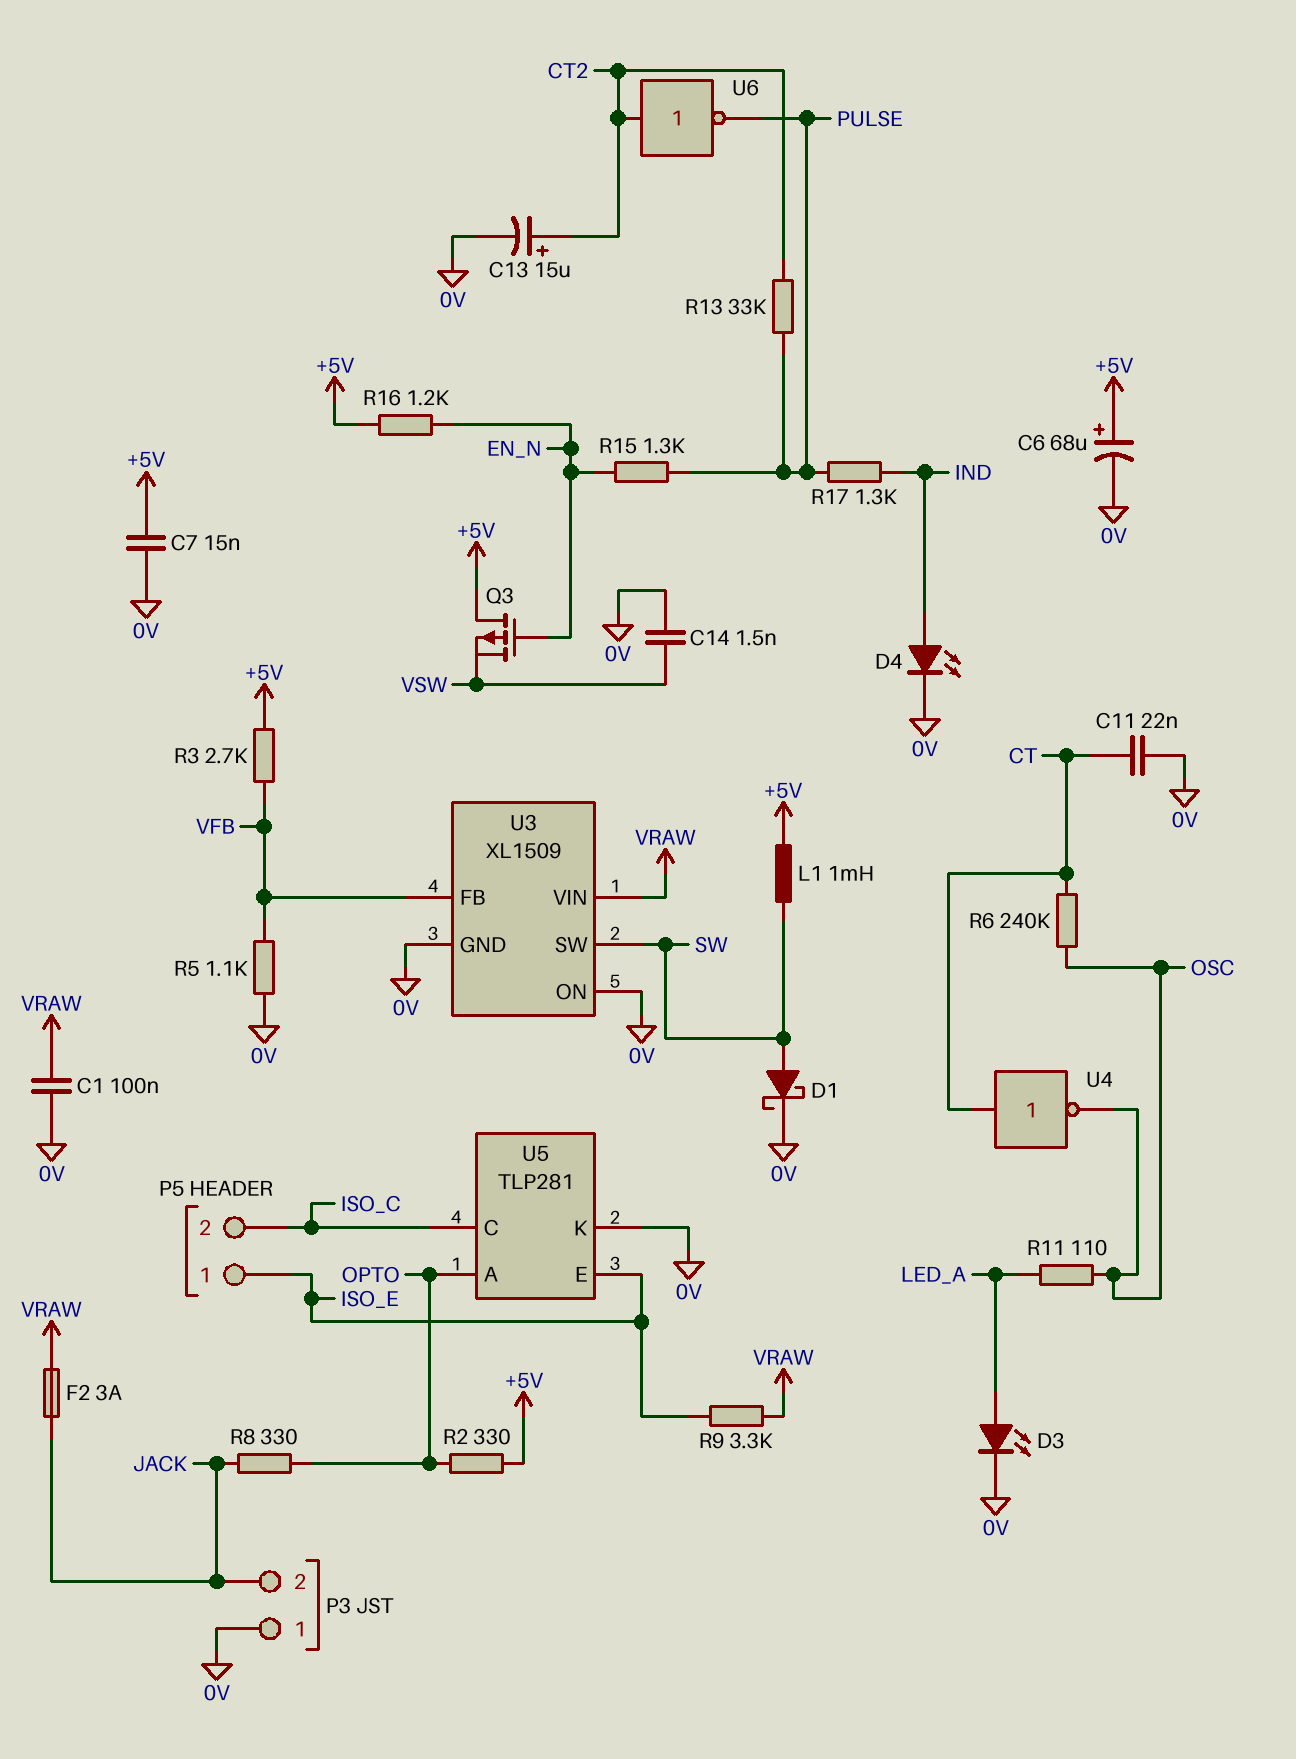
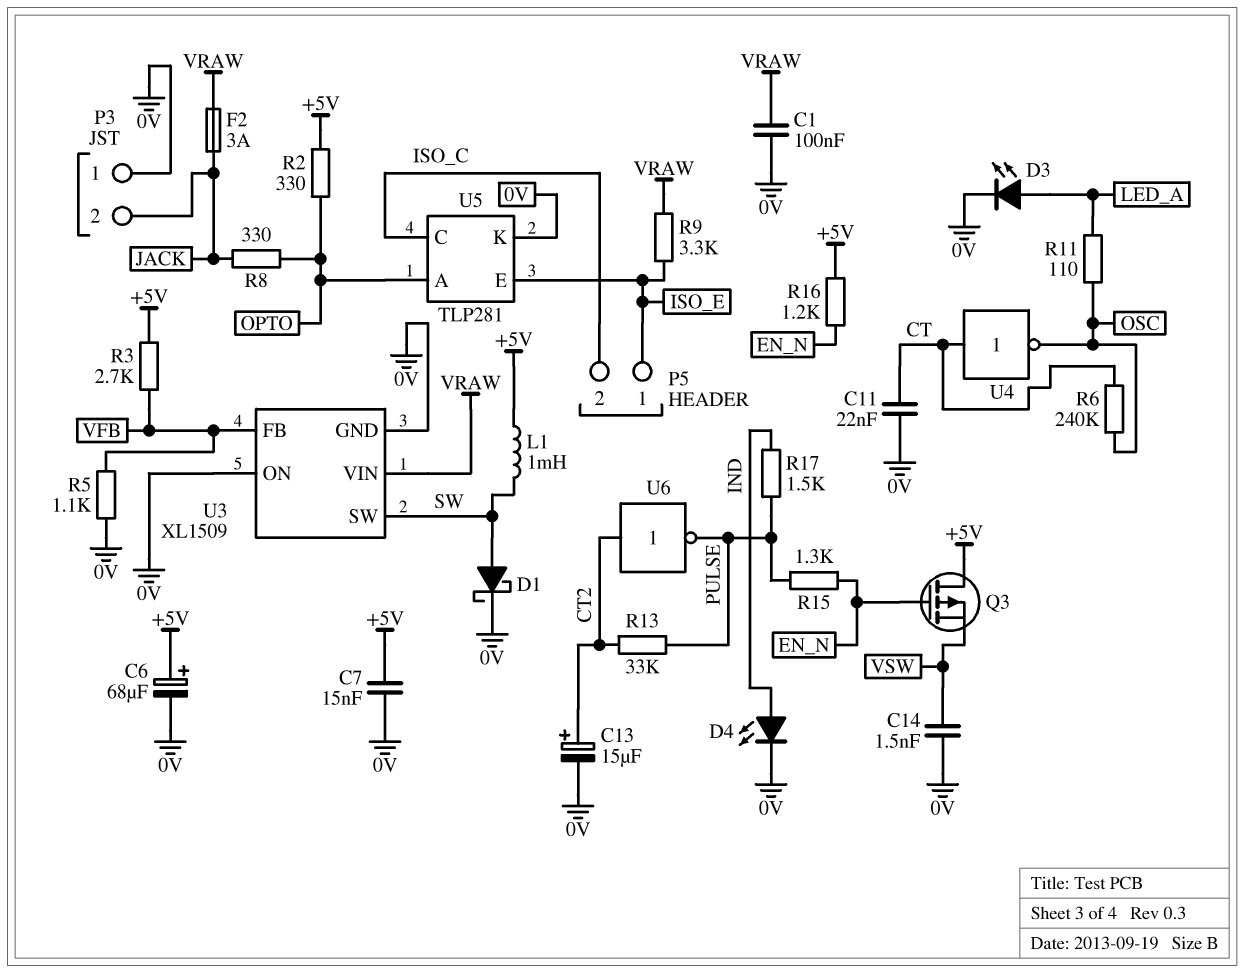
R17: 1.3k (IND, PULSE) -> 1.5k (IND, PULSE)

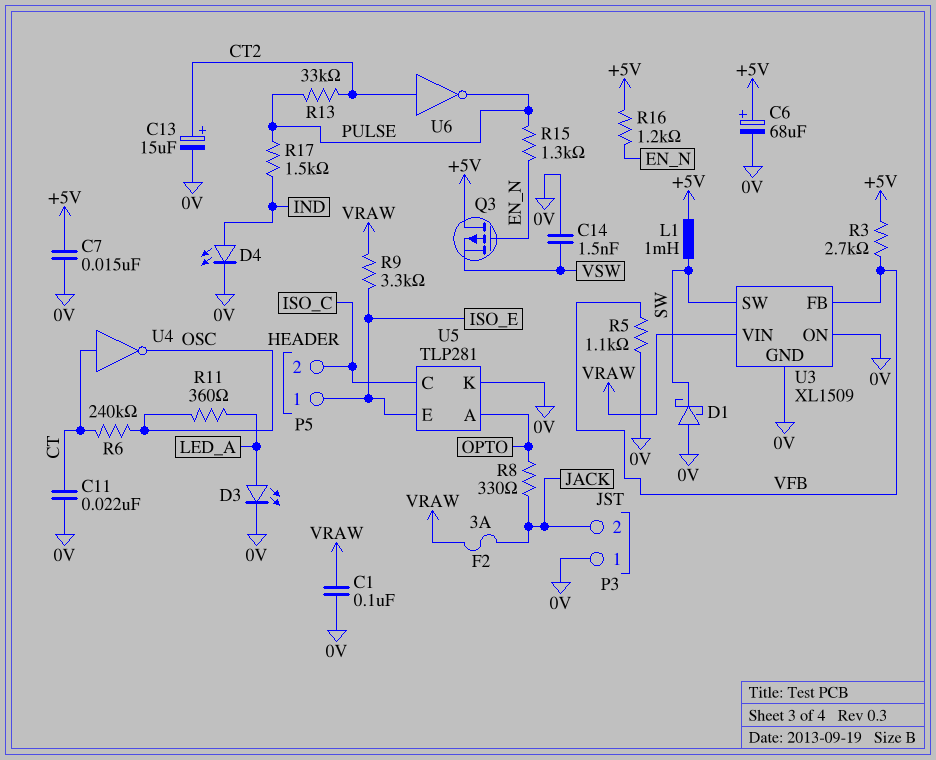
D1: schottky (A SW, K 0V) -> schottky (A 0V, K SW)
R2: 330 (+5V, OPTO) -> none
R11: 110 (LED_A, OSC) -> 360 (LED_A, OSC)

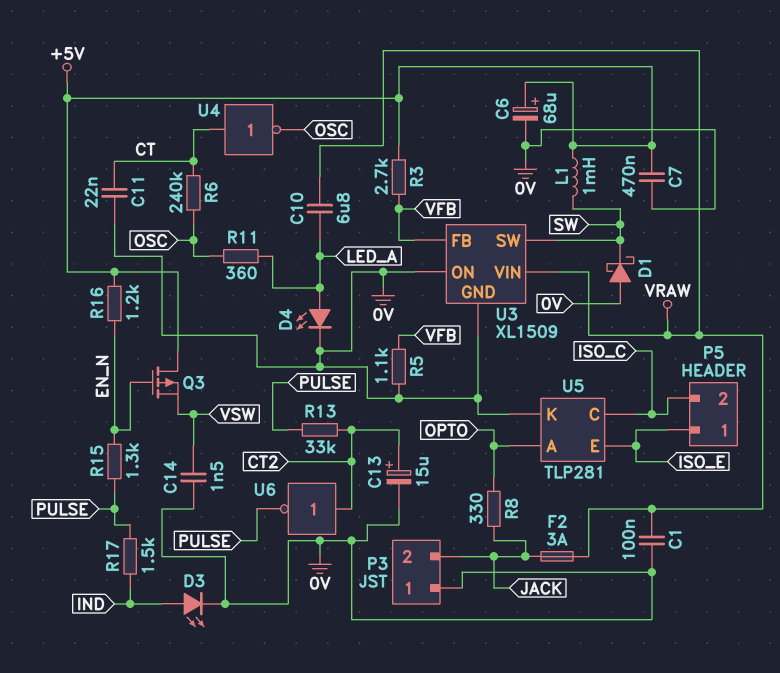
C7: 15nF (+5V, 0V) -> 470nF (+5V, 0V)
C10: none -> 6.8uF (LED_A, VRAW)
D3: LED (A LED_A, K 0V) -> LED (A IND, K 0V)
D4: LED (A IND, K 0V) -> LED (A LED_A, K 0V)
R9: 3.3k (ISO_E, VRAW) -> none

